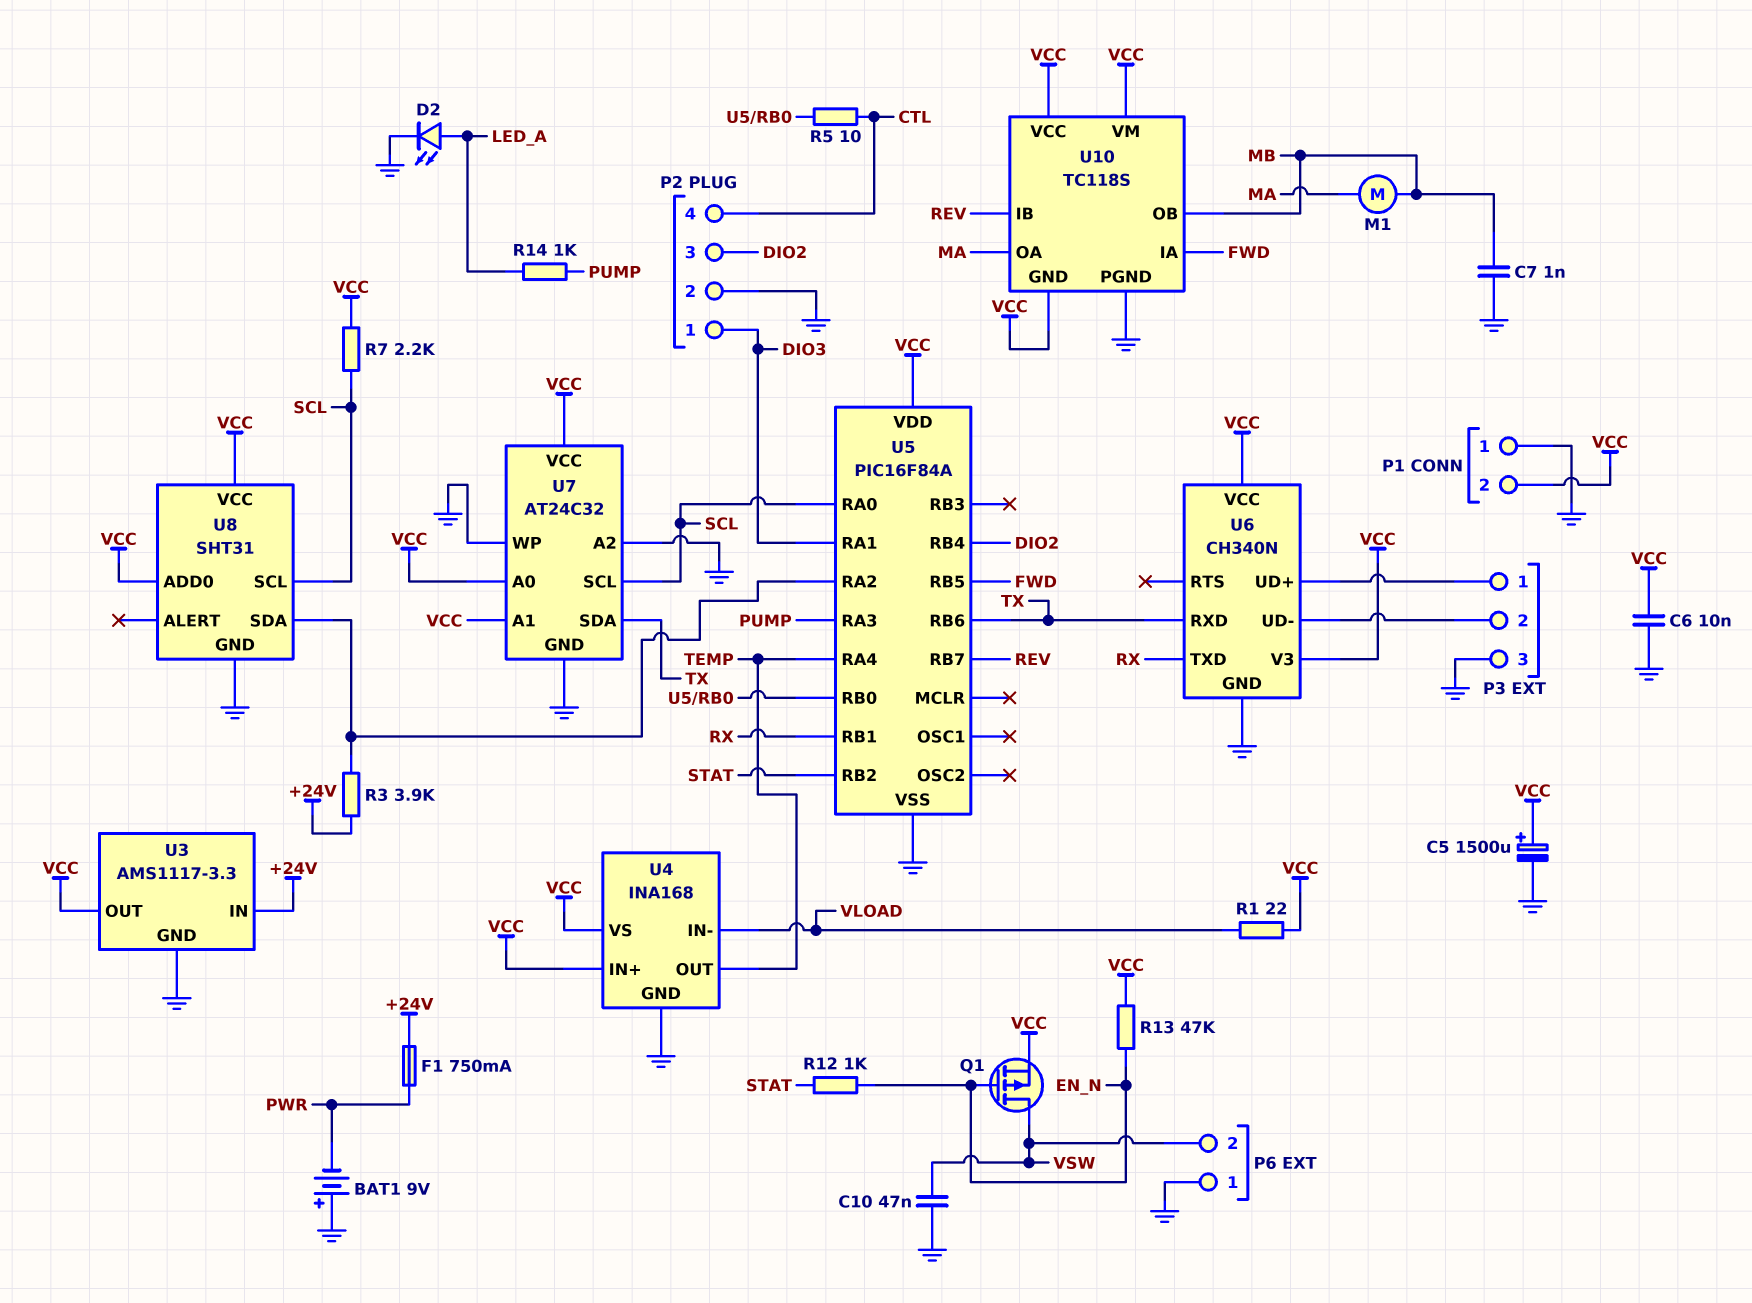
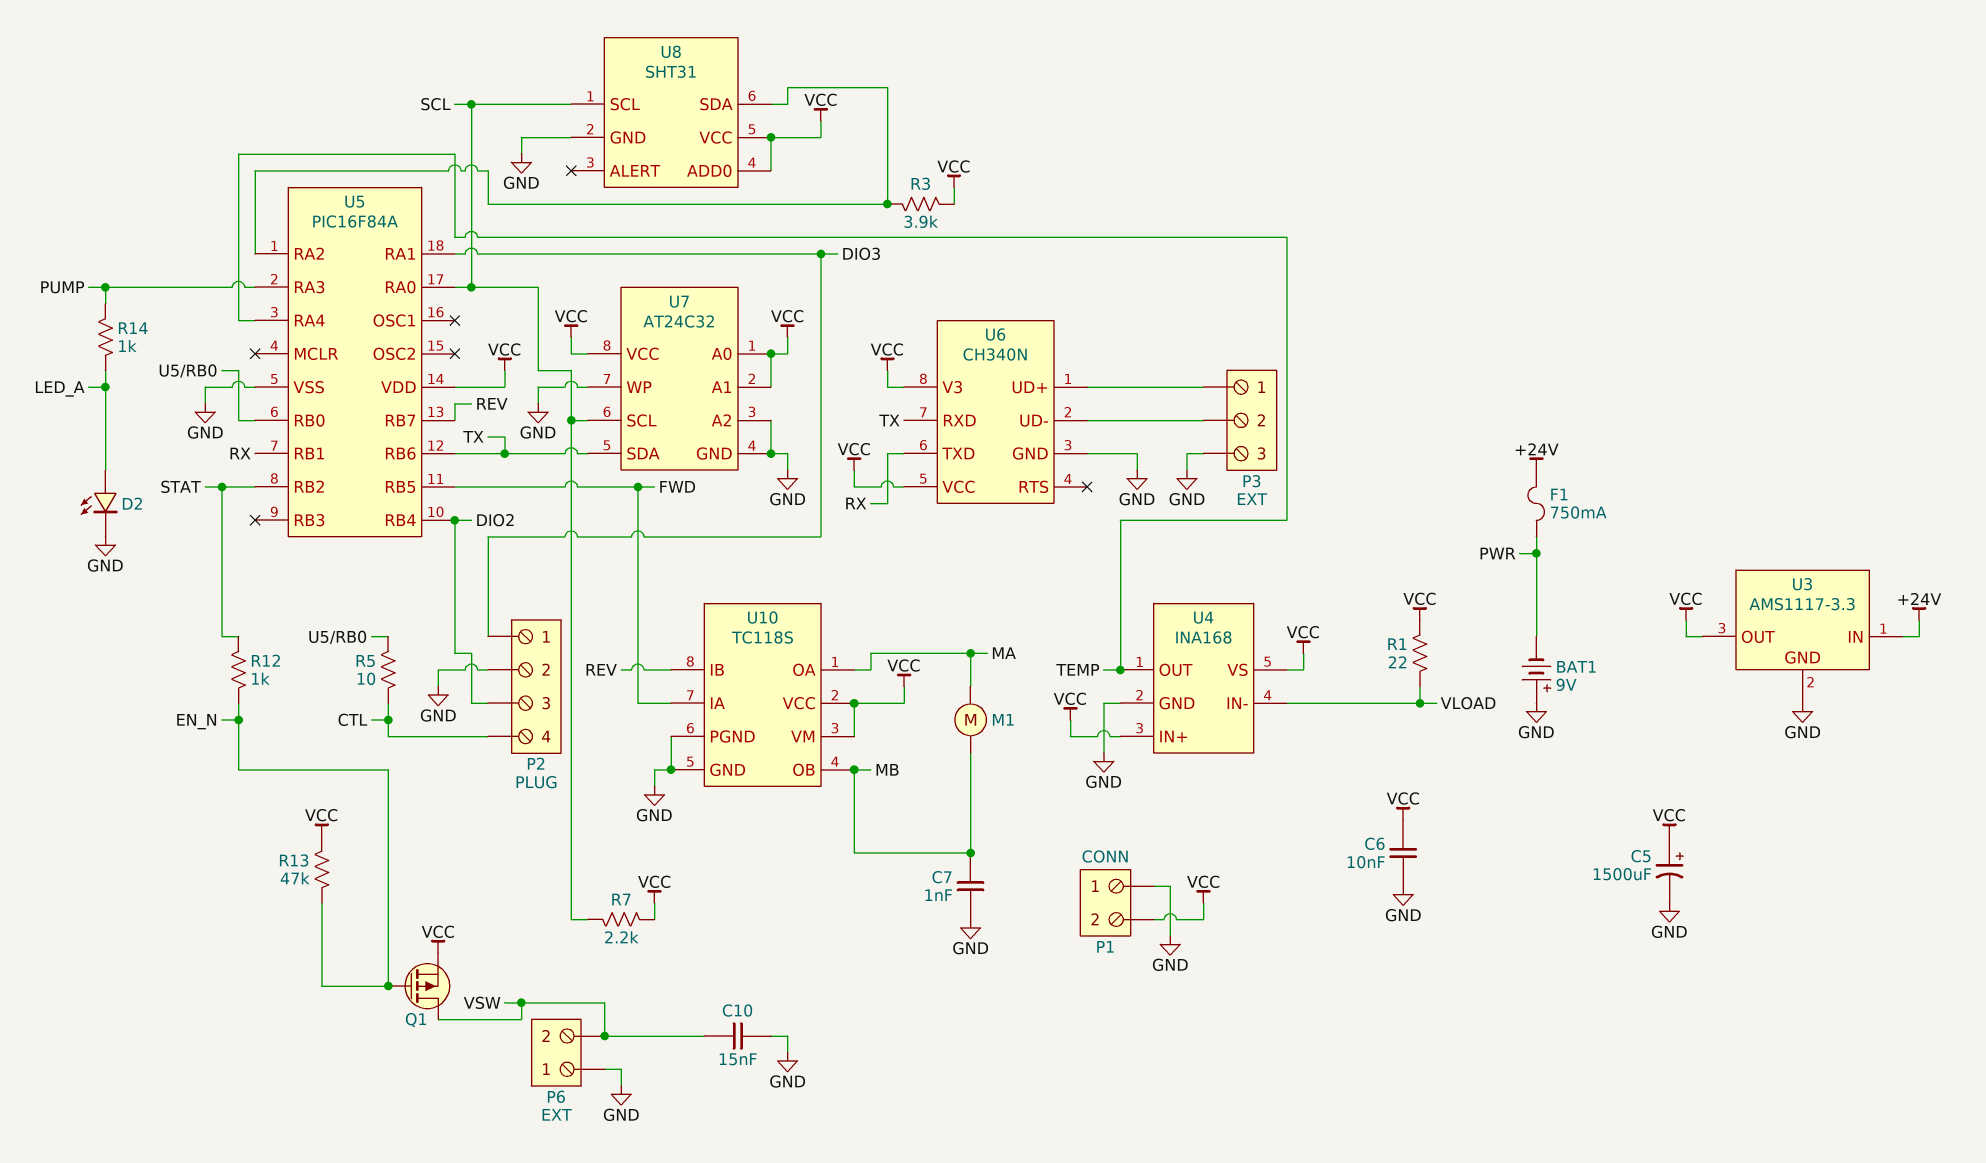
C10: 47nF (GND, VSW) -> 15nF (GND, VSW)
R3: 3.9k (+24V, U5/RA2) -> 3.9k (U5/RA2, VCC)
U10 pin GND: VCC -> GND

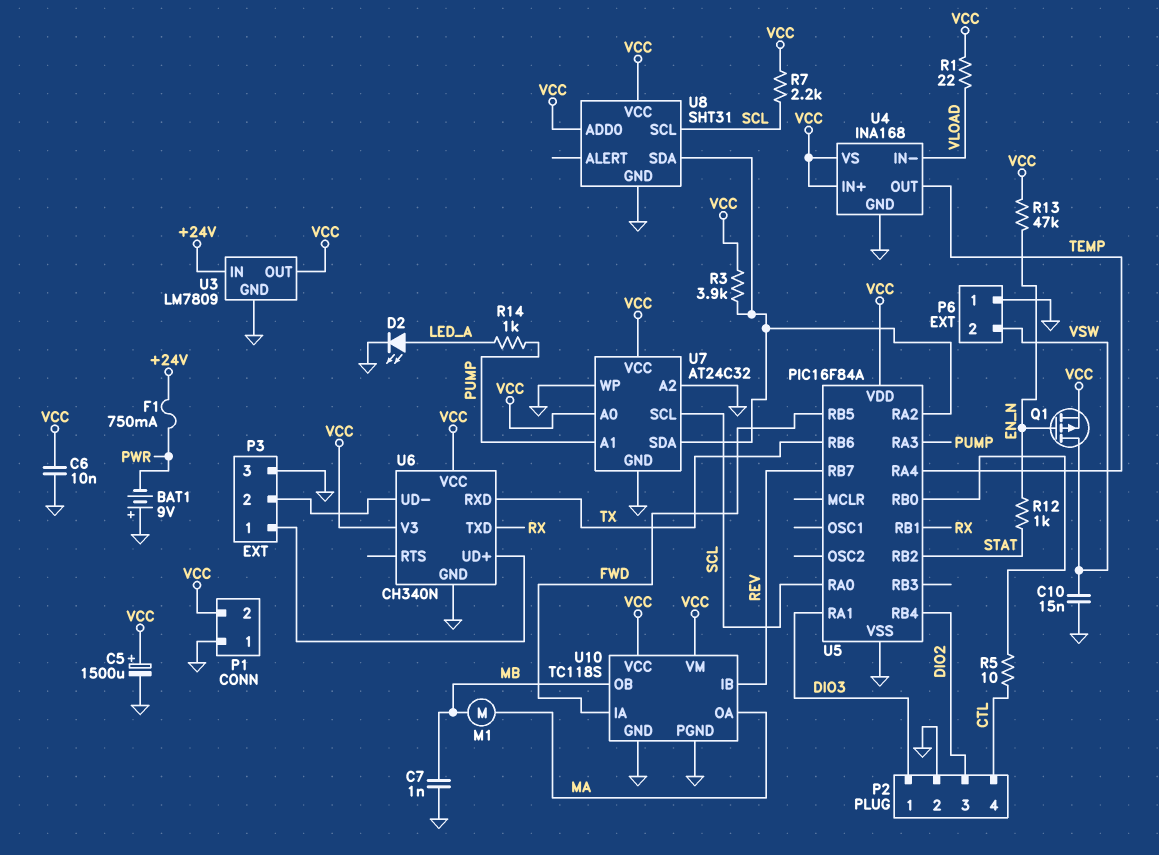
U3: AMS1117-3.3 -> LM7809
U7 pin A1: VCC -> PUMP
U7 pin SDA: TX -> U5/RA2

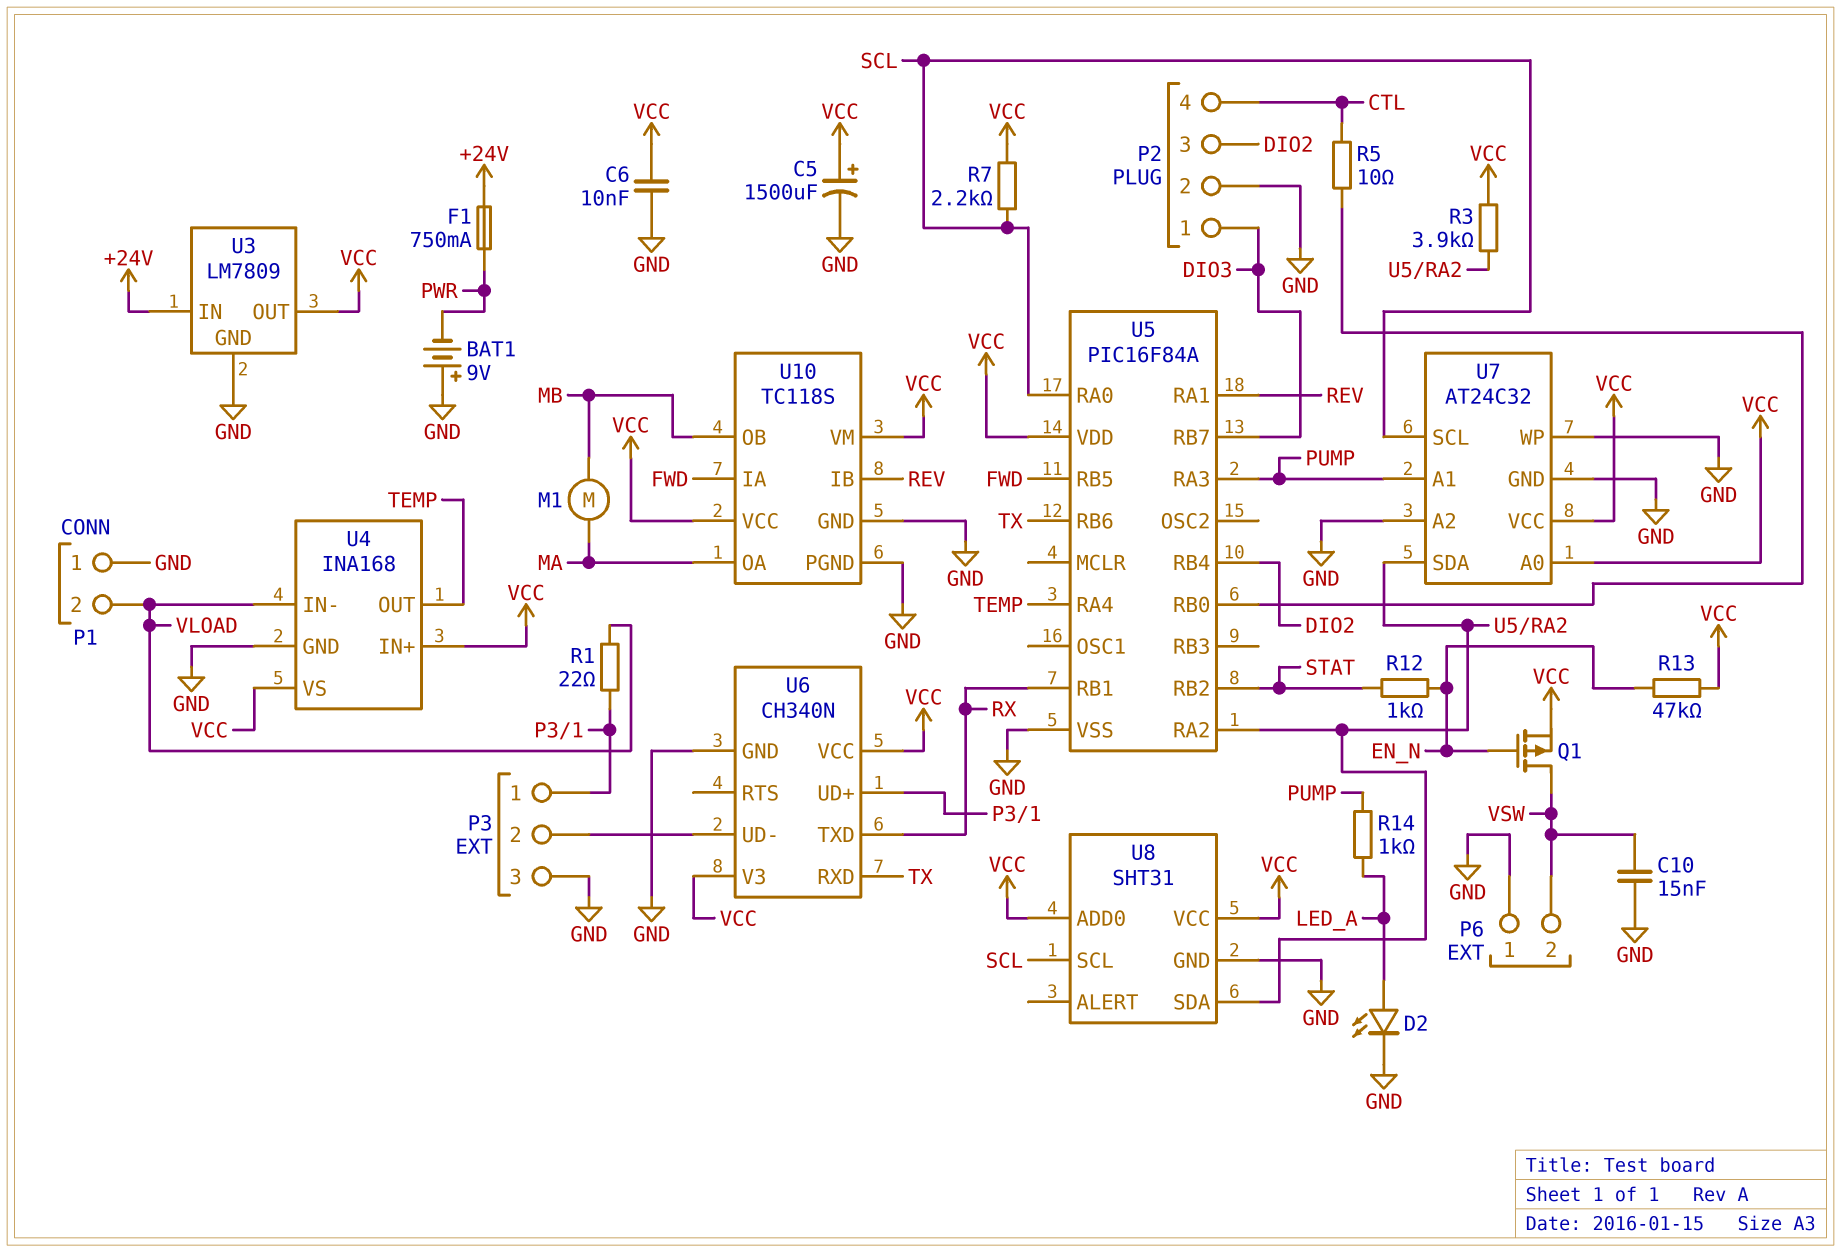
C7: 1nF (GND, MB) -> none
P1 pin 2: VCC -> VLOAD
R1: 22 (VCC, VLOAD) -> 22 (P3/1, VLOAD)
U5 pin RA1: DIO3 -> REV
U5 pin RB7: REV -> DIO3

